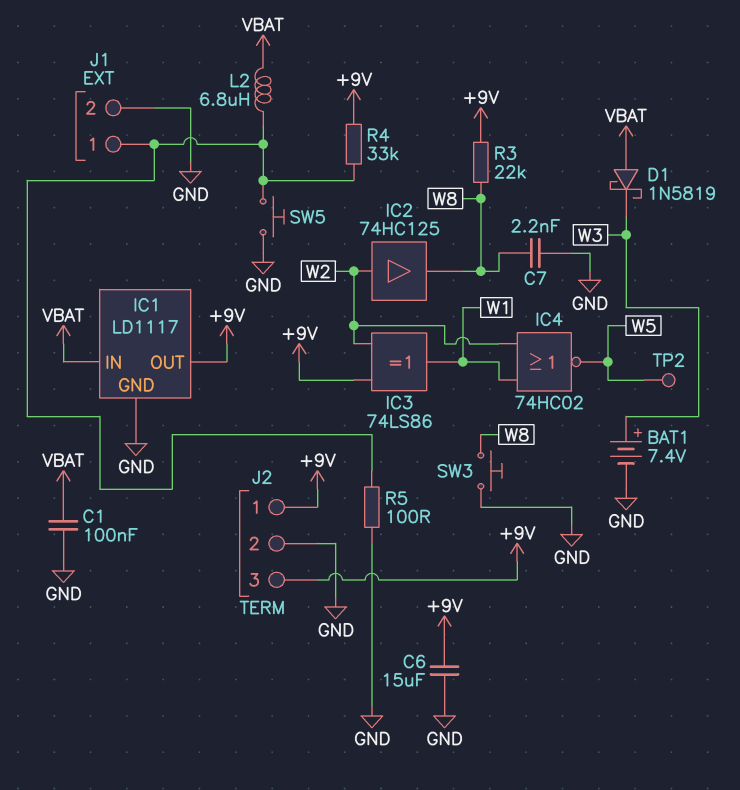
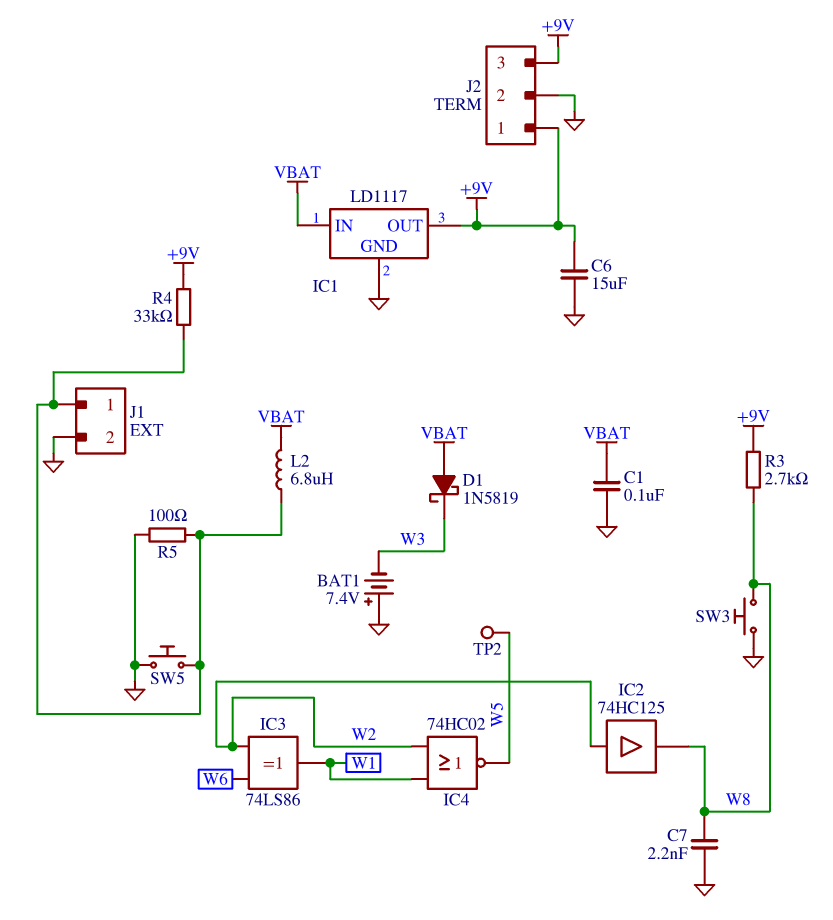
BAT1: 7.4V (plus W3, minus GND) -> 7.4V (plus GND, minus W3)
IC3: XOR 74LS86 (in +9V, in W2, out W1) -> XOR 74LS86 (in W2, in W6, out W1)
R3: 22k (+9V, W8) -> 2.7k (+9V, W8)

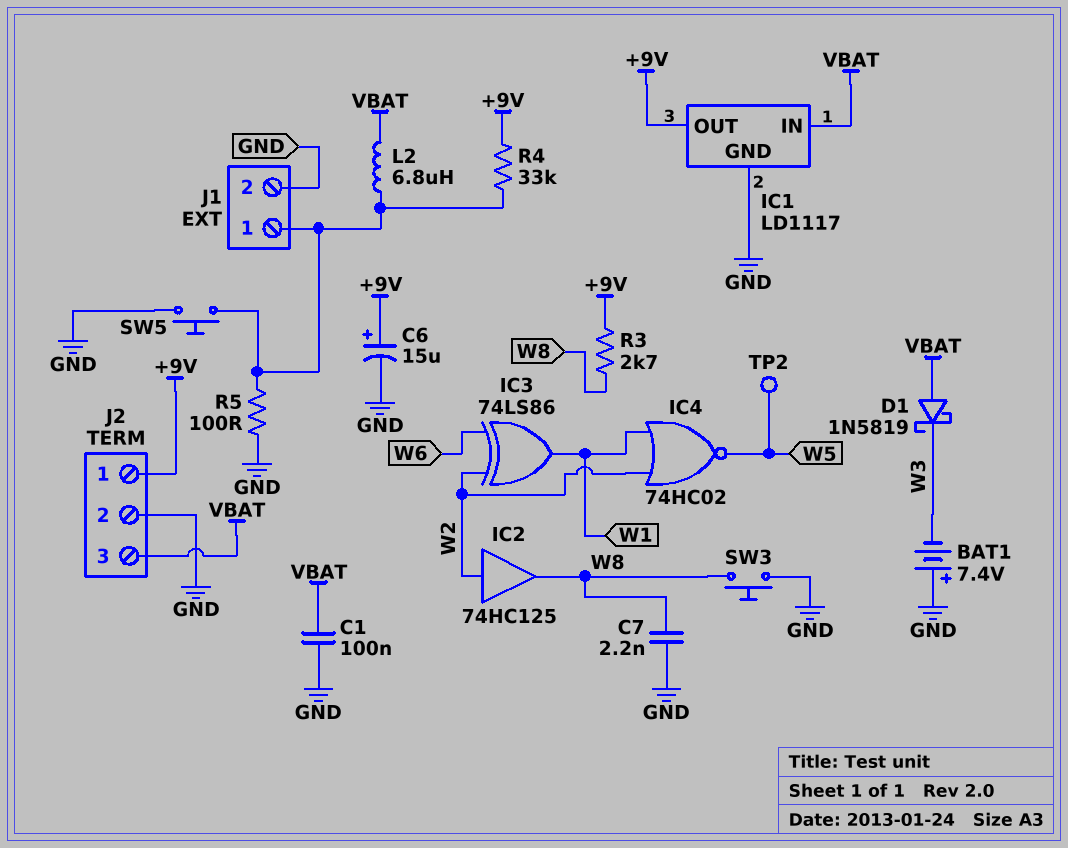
C6: 15uF (+9V, GND) -> 15uF (plus +9V, minus GND)
J2 pin 3: +9V -> VBAT

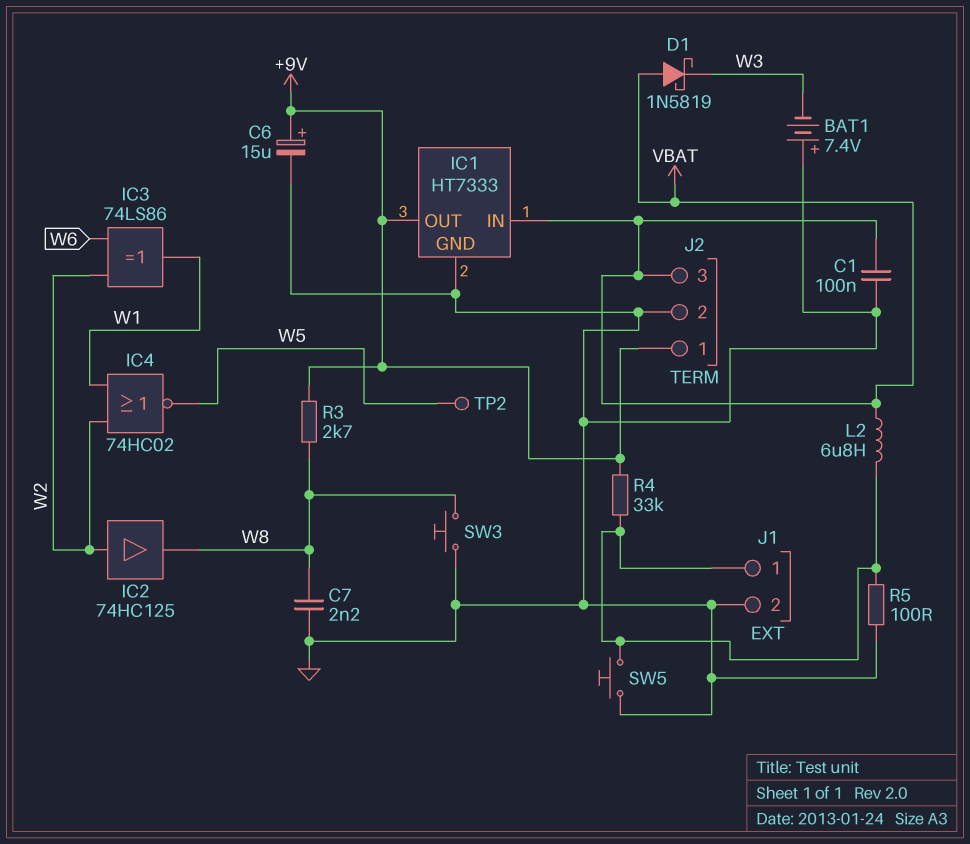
IC1: LD1117 -> HT7333

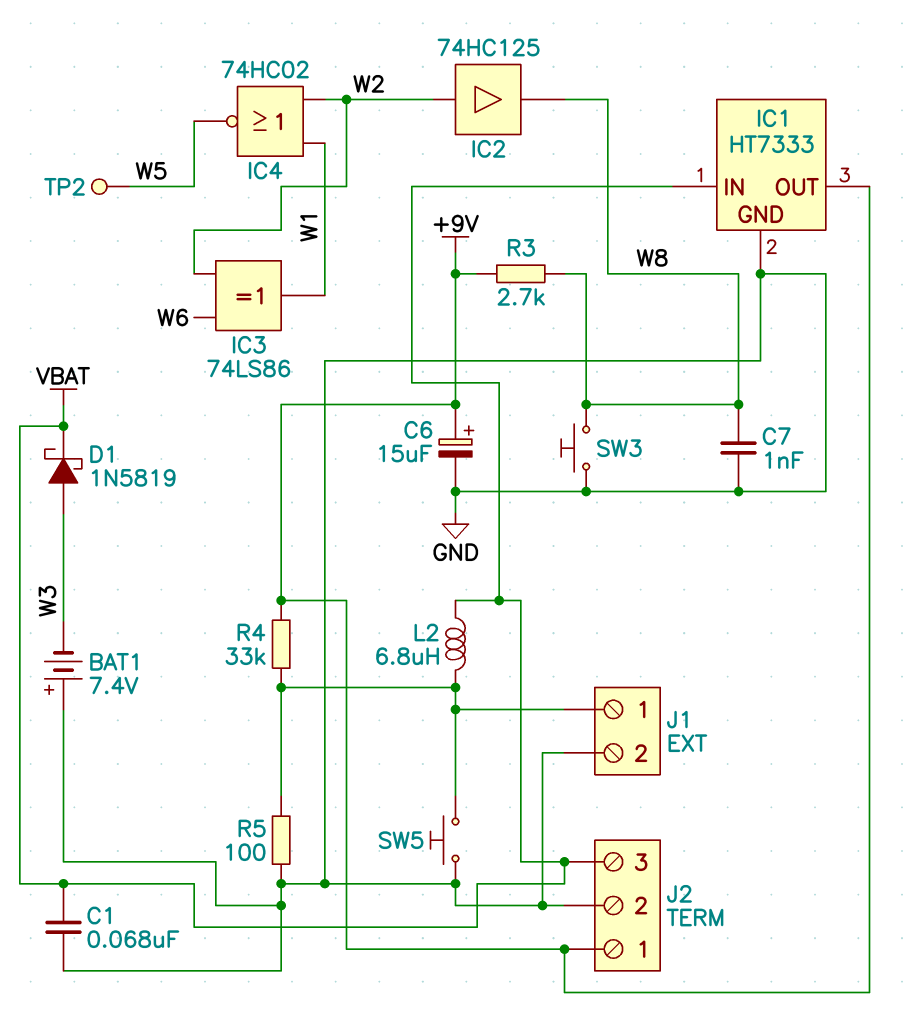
C1: 100nF (GND, VBAT) -> 68nF (GND, VBAT)
C7: 2.2nF (GND, W8) -> 1nF (GND, W8)
D1: schottky 1N5819 (A VBAT, K W3) -> schottky 1N5819 (A W3, K VBAT)

